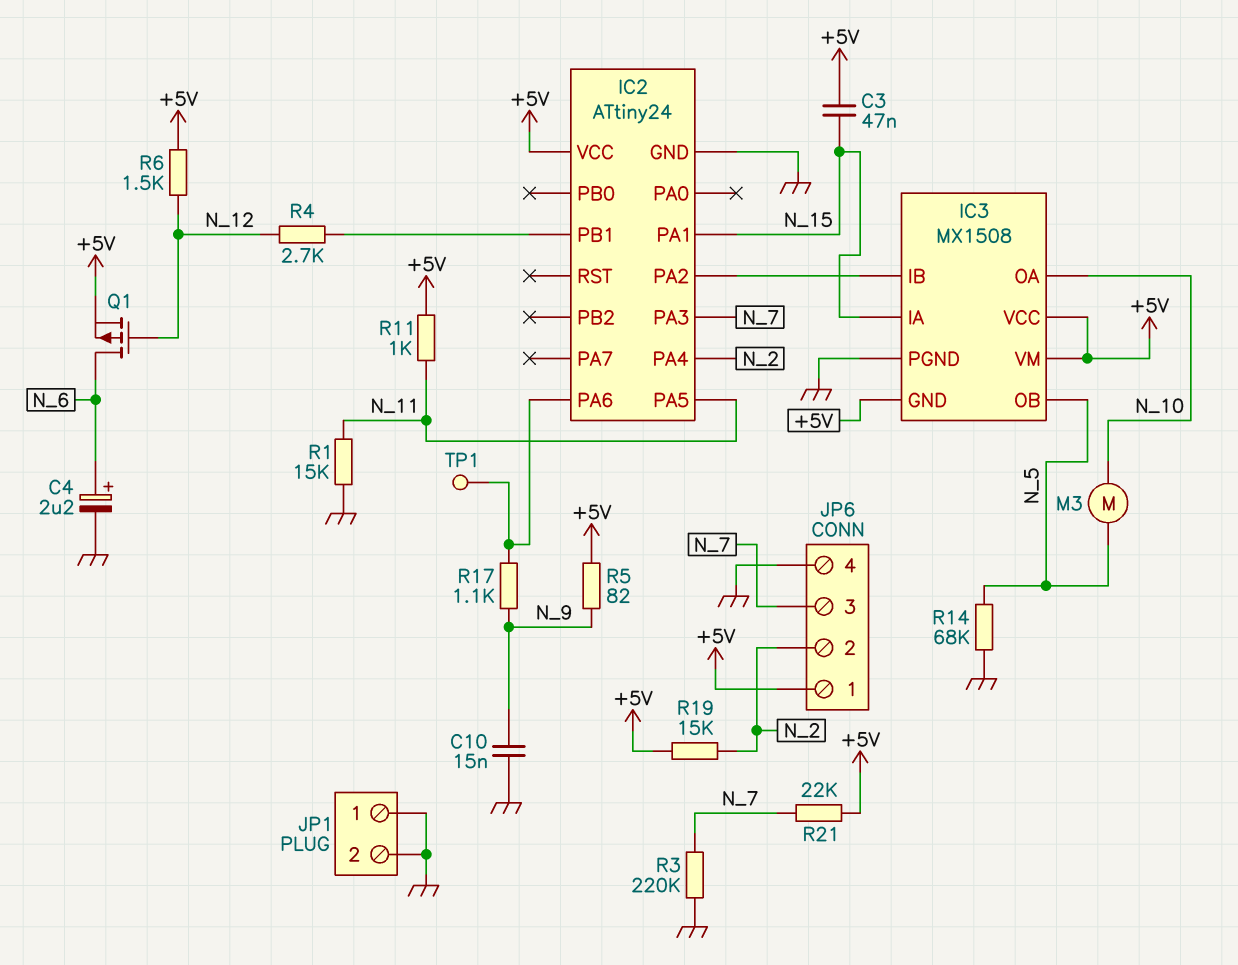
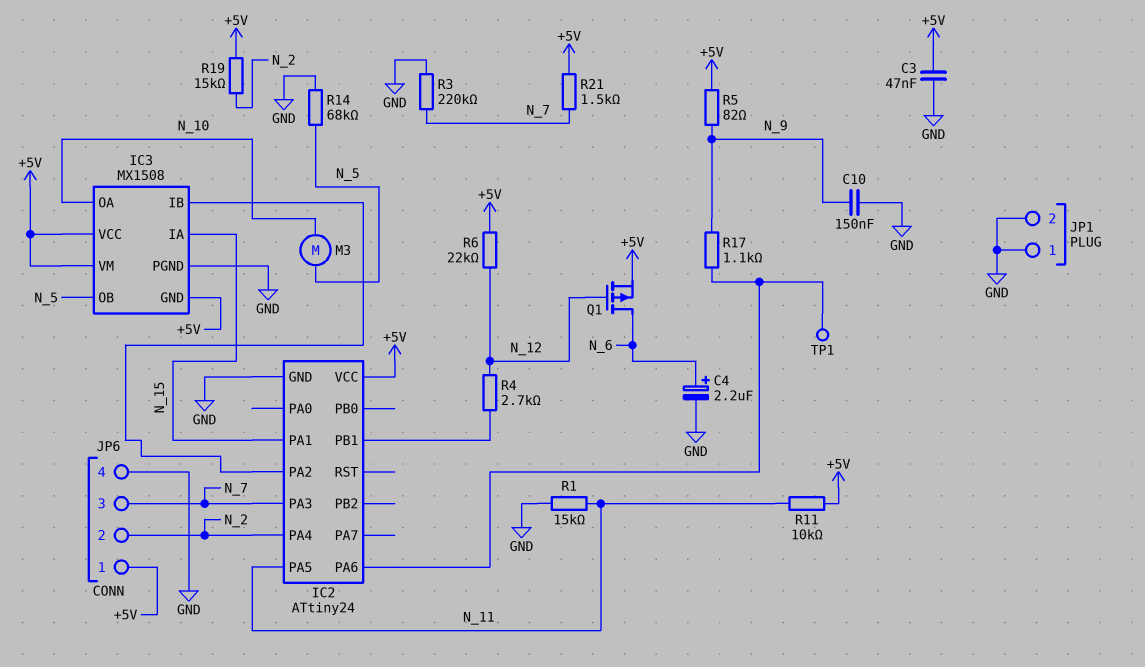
C3: 47nF (+5V, N_15) -> 47nF (+5V, GND)
C10: 15nF (GND, N_9) -> 150nF (GND, N_9)
R6: 1.5k (+5V, N_12) -> 22k (+5V, N_12)
R11: 1k (+5V, N_11) -> 10k (+5V, N_11)
R21: 22k (+5V, N_7) -> 1.5k (+5V, N_7)

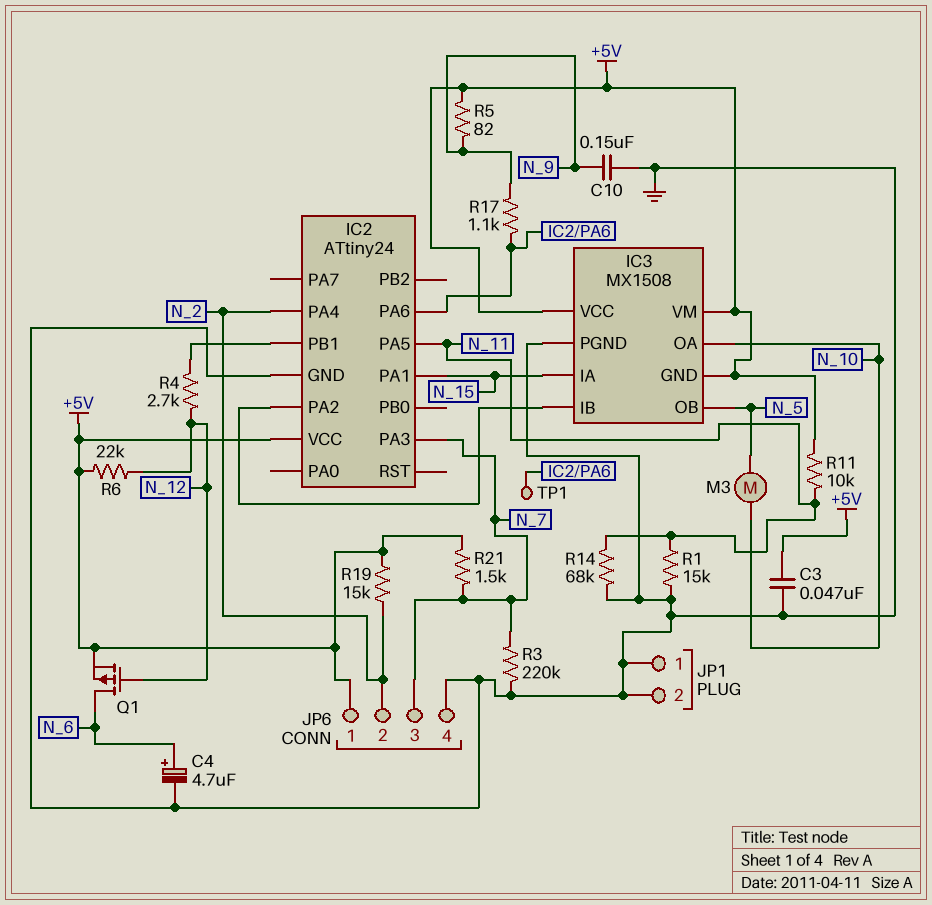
C4: 2.2uF (plus N_6, minus GND) -> 4.7uF (plus N_6, minus GND)
R14: 68k (GND, N_5) -> 68k (GND, N_11)

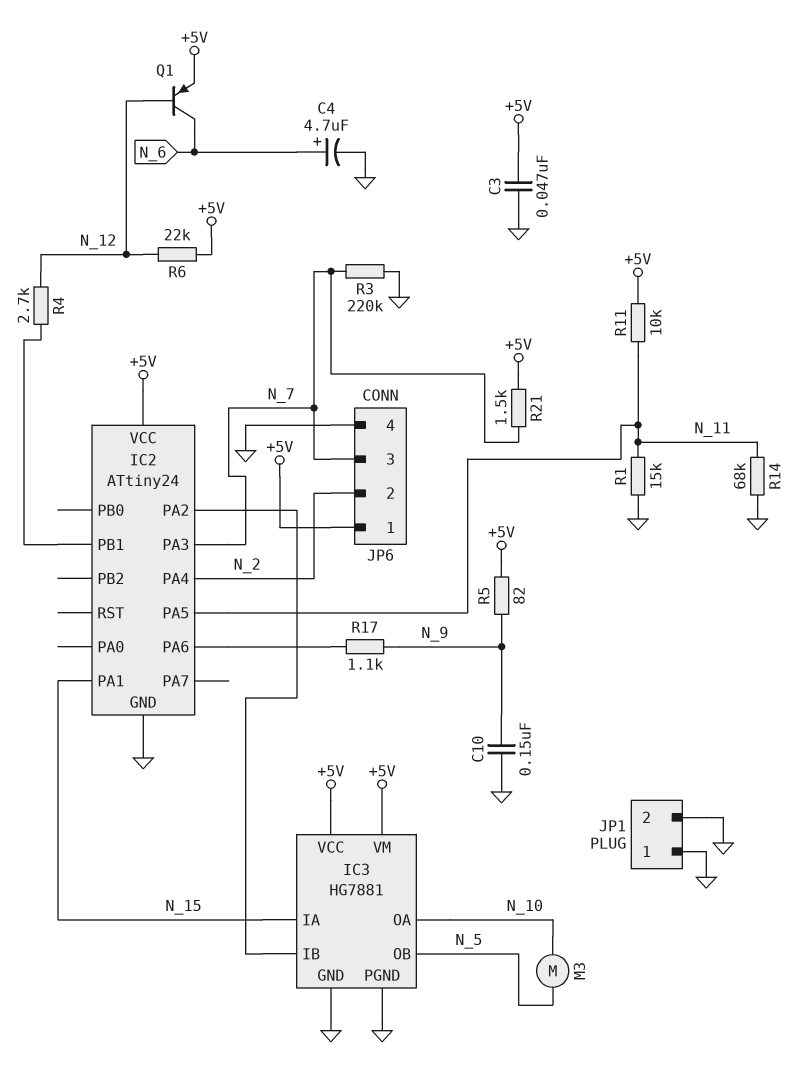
IC3: MX1508 -> HG7881
IC3 pin GND: +5V -> GND
Q1: PMOS (G N_12, D N_6, S +5V) -> PNP (B N_12, C N_6, E +5V)
R19: 15k (+5V, N_2) -> none
TP1: test point (IC2/PA6) -> none

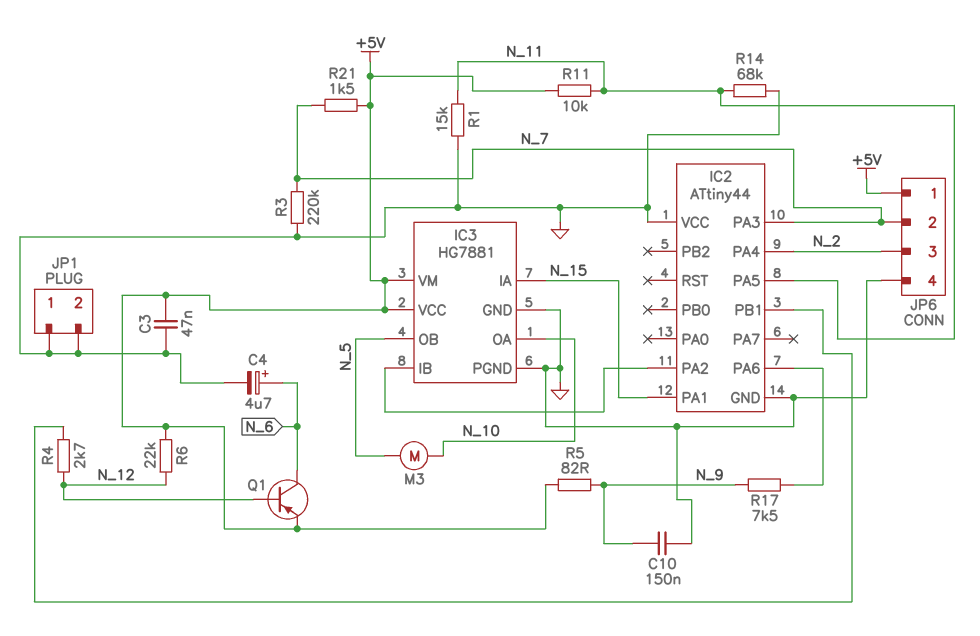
IC2: ATtiny24 -> ATtiny44
IC2 pin VCC: +5V -> GND
JP6 pin 2: N_2 -> N_7
JP6 pin 3: N_7 -> N_2
R17: 1.1k (IC2/PA6, N_9) -> 7.5k (IC2/PA6, N_9)

